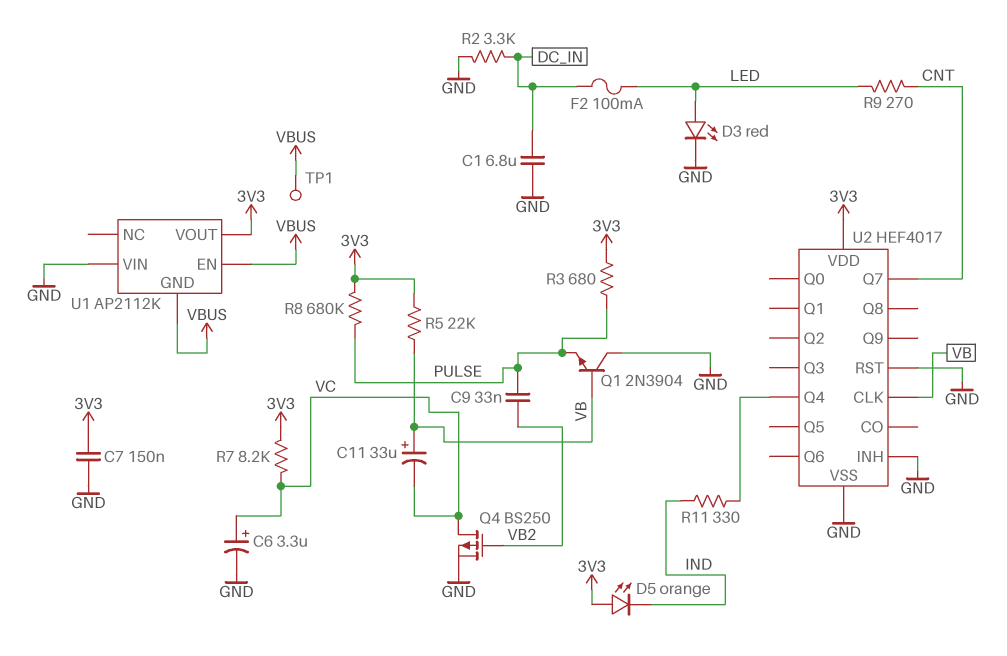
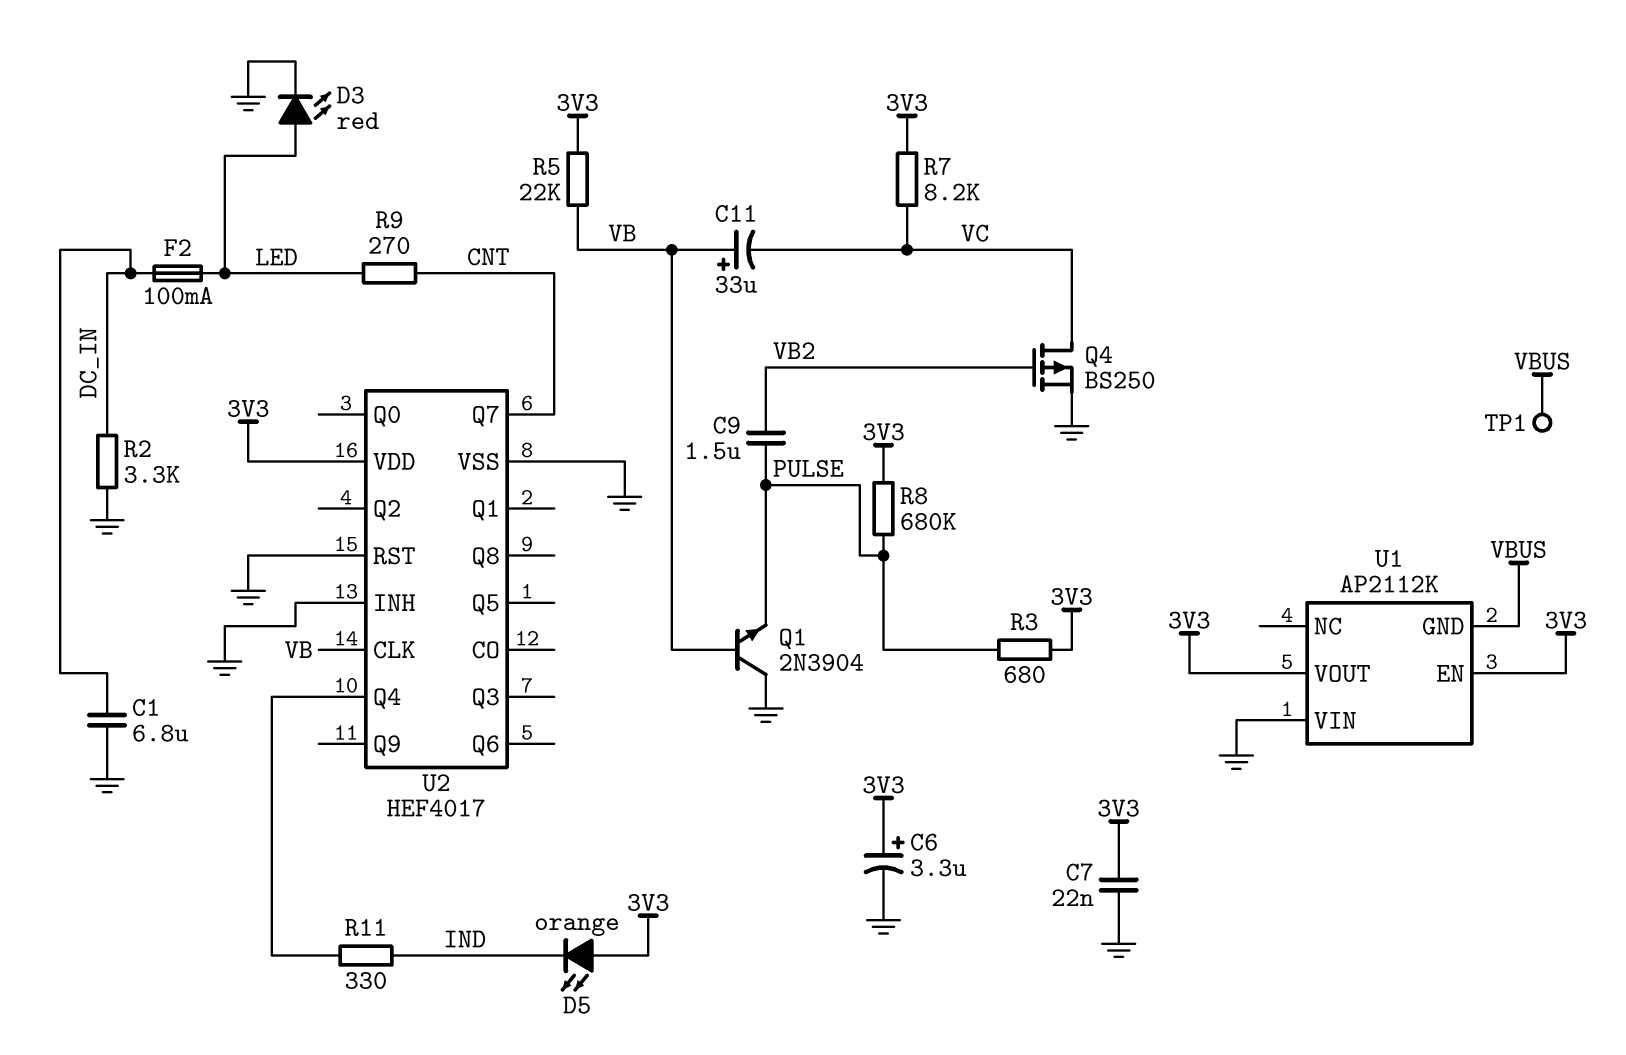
C6: 3.3uF (plus VC, minus GND) -> 3.3uF (plus 3V3, minus GND)
C7: 150nF (3V3, GND) -> 22nF (3V3, GND)
C9: 33nF (PULSE, VB2) -> 1.5uF (PULSE, VB2)
U1 pin EN: VBUS -> 3V3

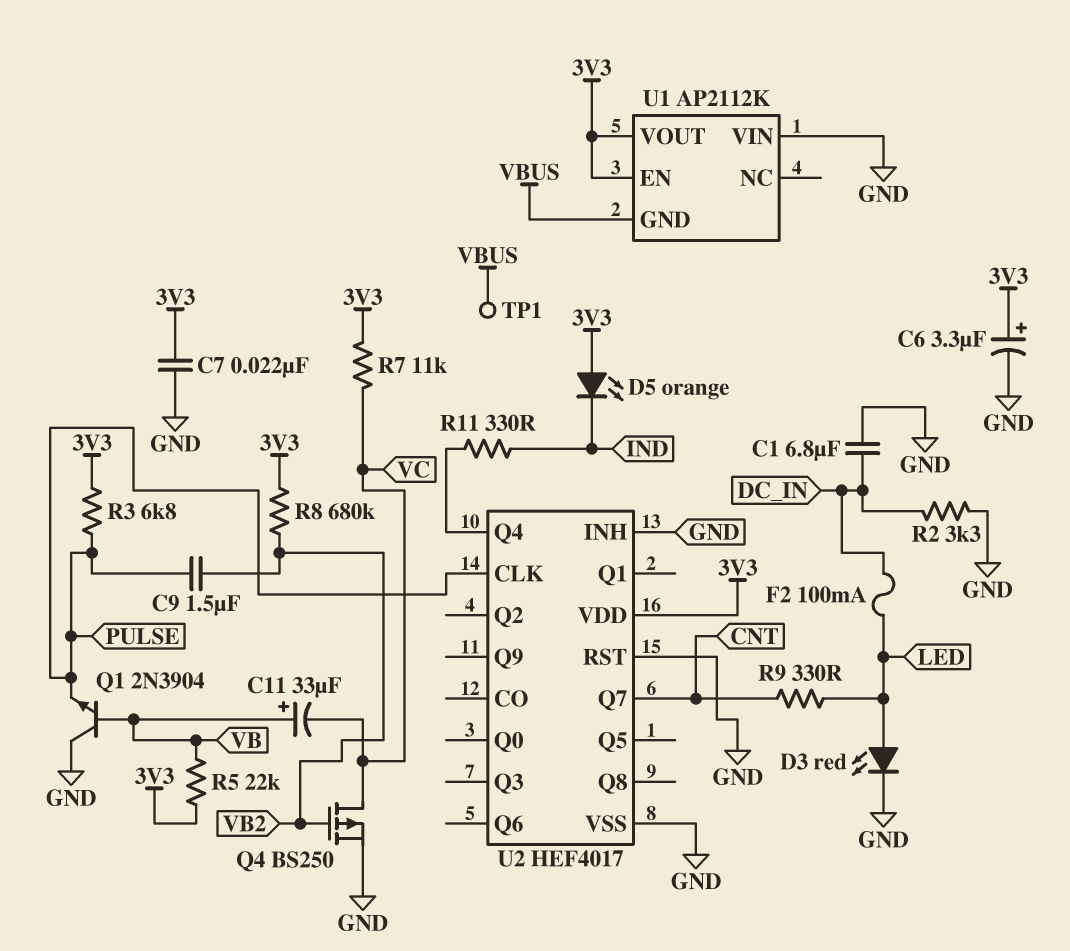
R3: 680 (3V3, PULSE) -> 6.8k (3V3, PULSE)
R7: 8.2k (3V3, VC) -> 11k (3V3, VC)
R8: 680k (3V3, PULSE) -> 680k (3V3, VB2)
R9: 270 (CNT, LED) -> 330 (CNT, LED)
U2 pin CLK: VB -> PULSE

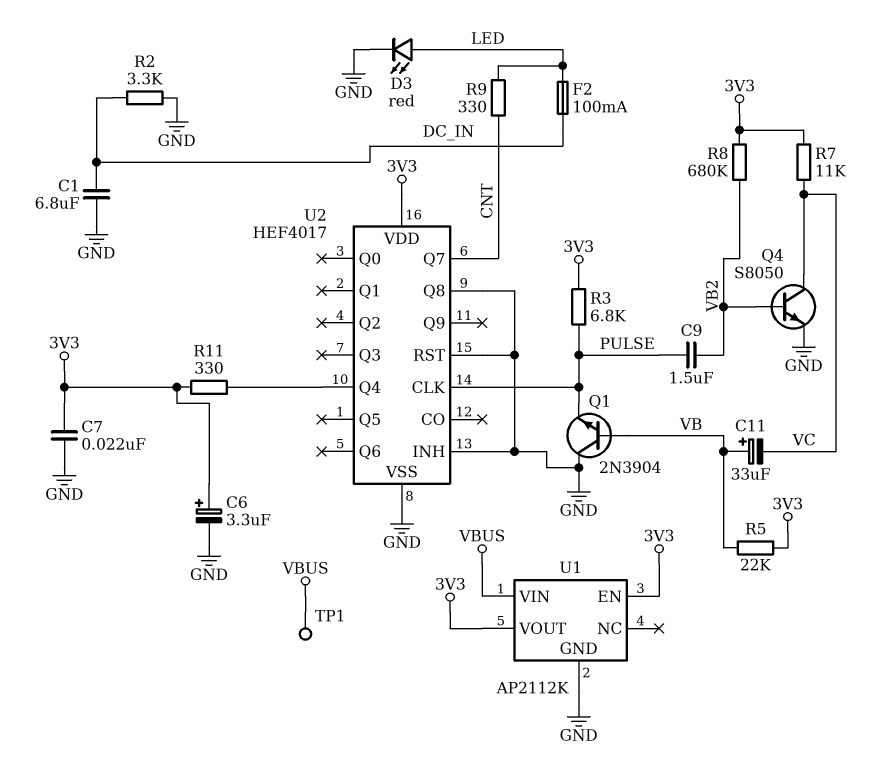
D5: LED orange (A 3V3, K IND) -> none
Q4: PMOS BS250 (G VB2, D VC, S GND) -> NPN S8050 (B VB2, C VC, E GND)
R11: 330 (IND, U2/Q4) -> 330 (3V3, U2/Q4)
U1 pin GND: VBUS -> GND
U1 pin VIN: GND -> VBUS
U2 pin Q8: none -> GND

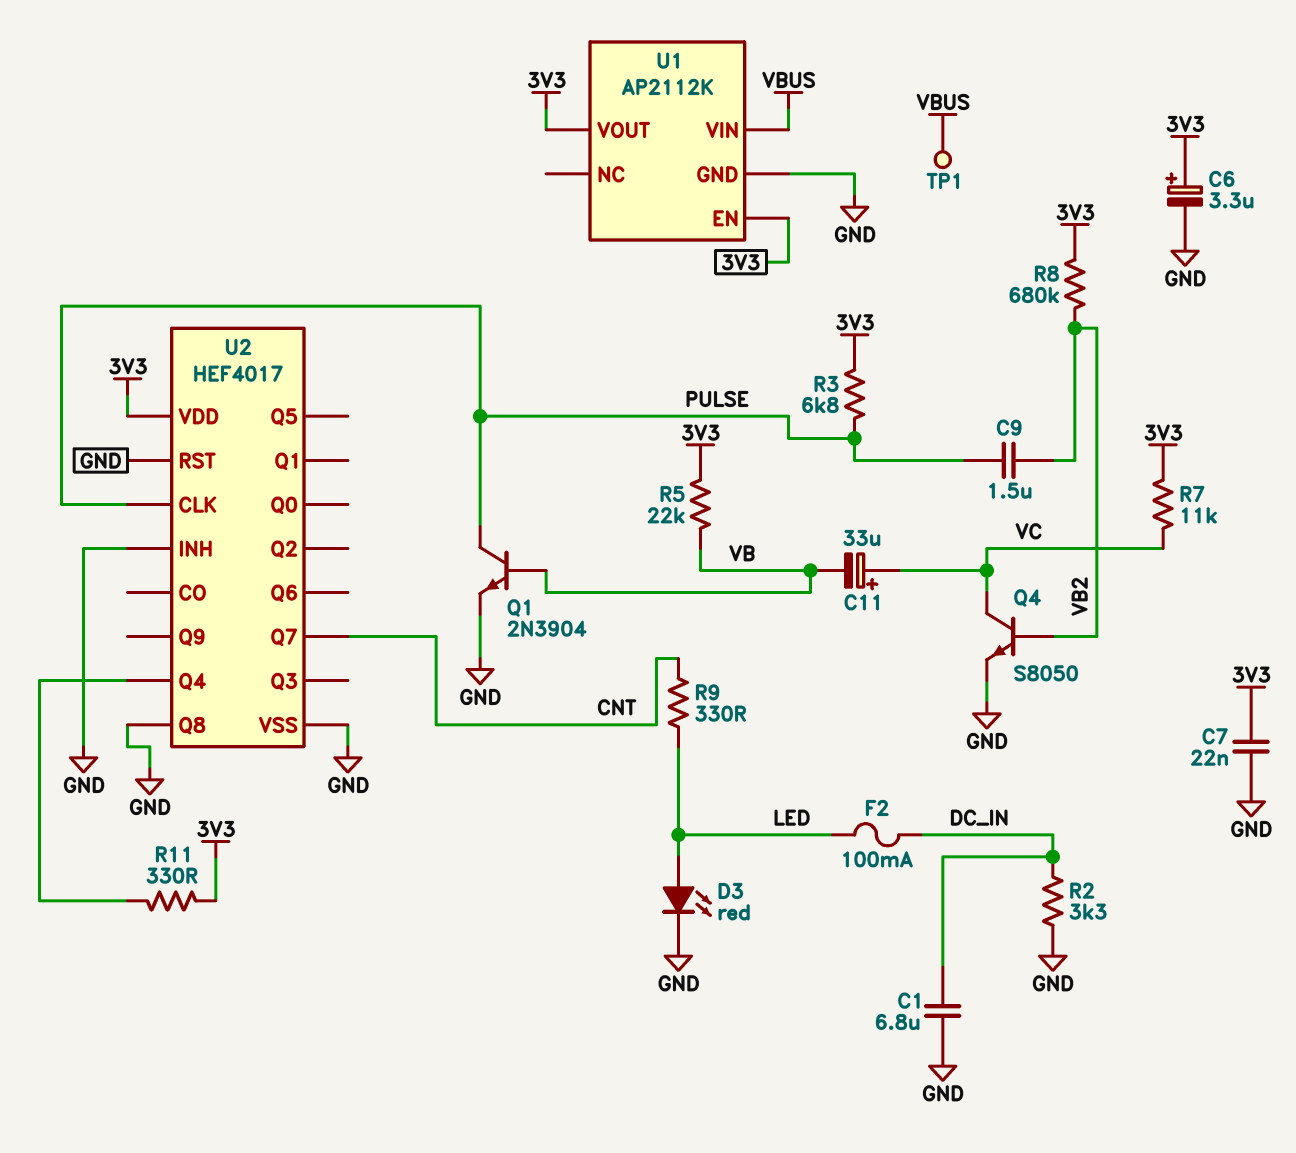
C11: 33uF (plus VB, minus VC) -> 33uF (plus VC, minus VB)
Q1: NPN 2N3904 (B VB, C GND, E PULSE) -> NPN 2N3904 (B VB, C PULSE, E GND)

